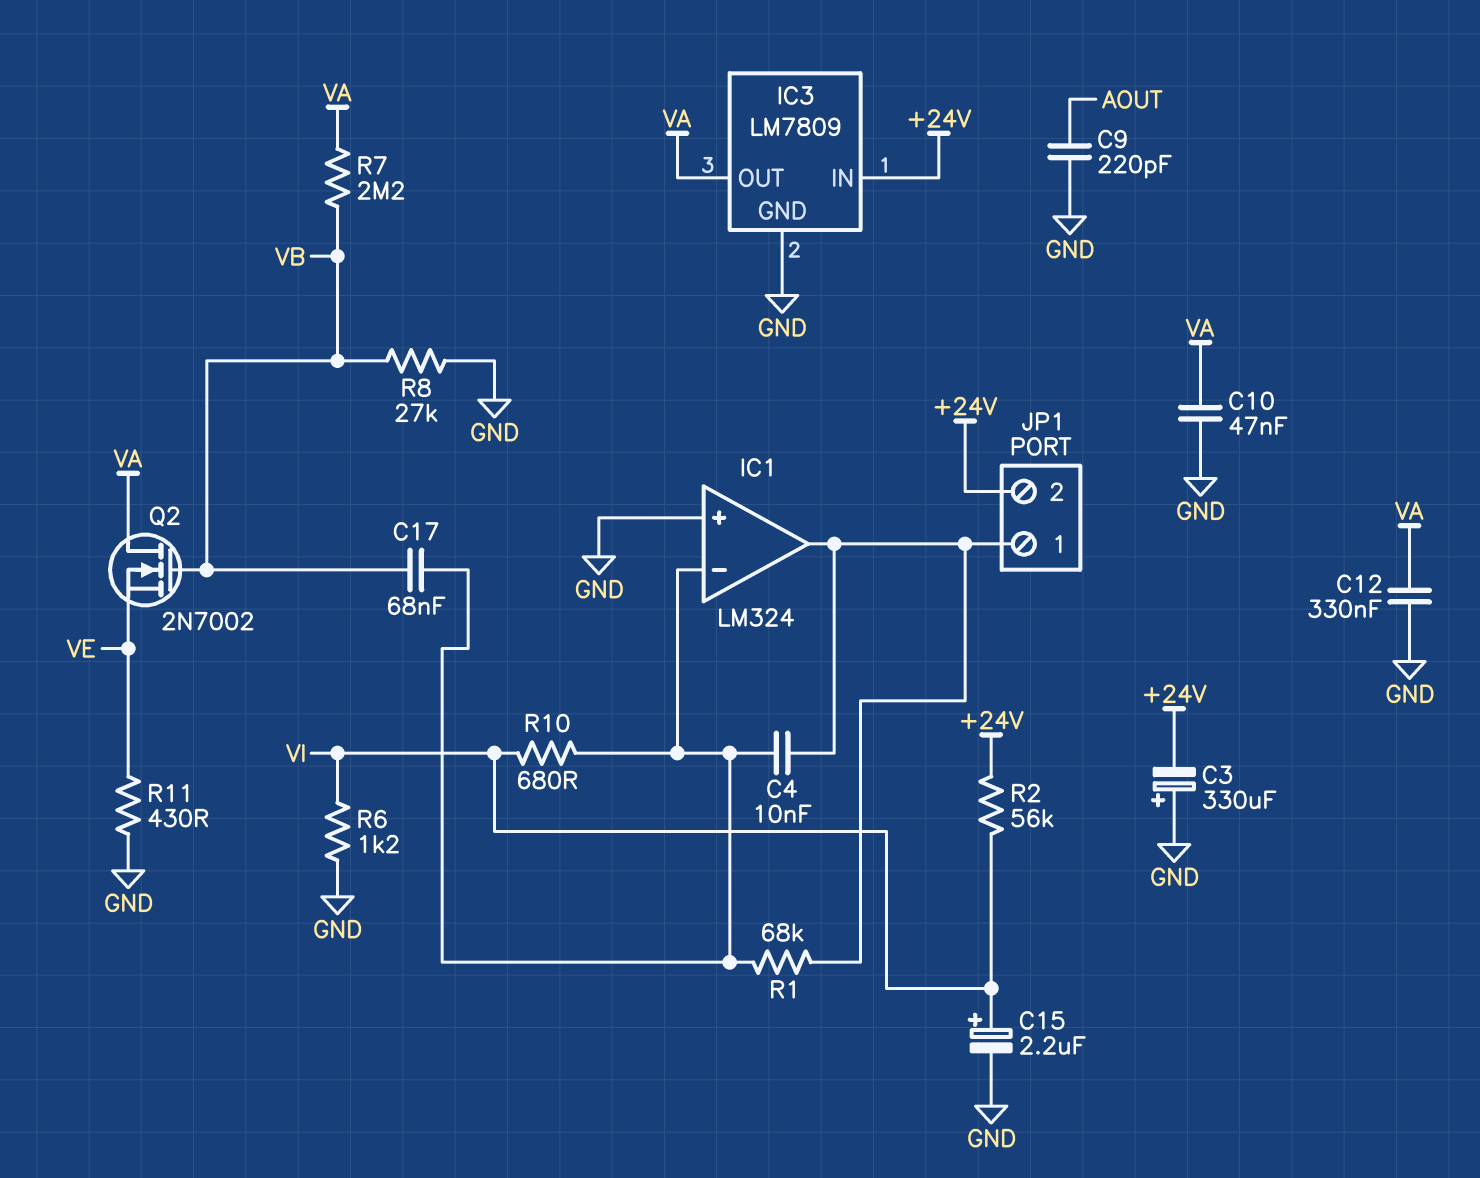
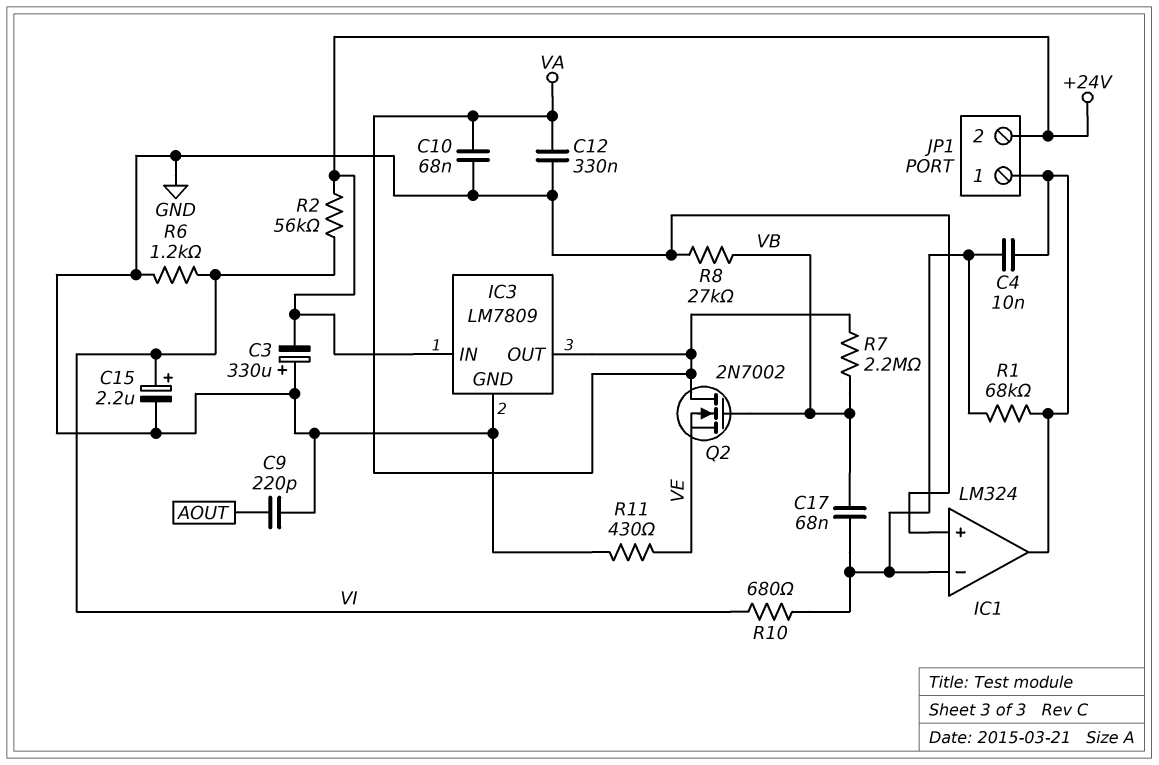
C10: 47nF (GND, VA) -> 68nF (GND, VA)

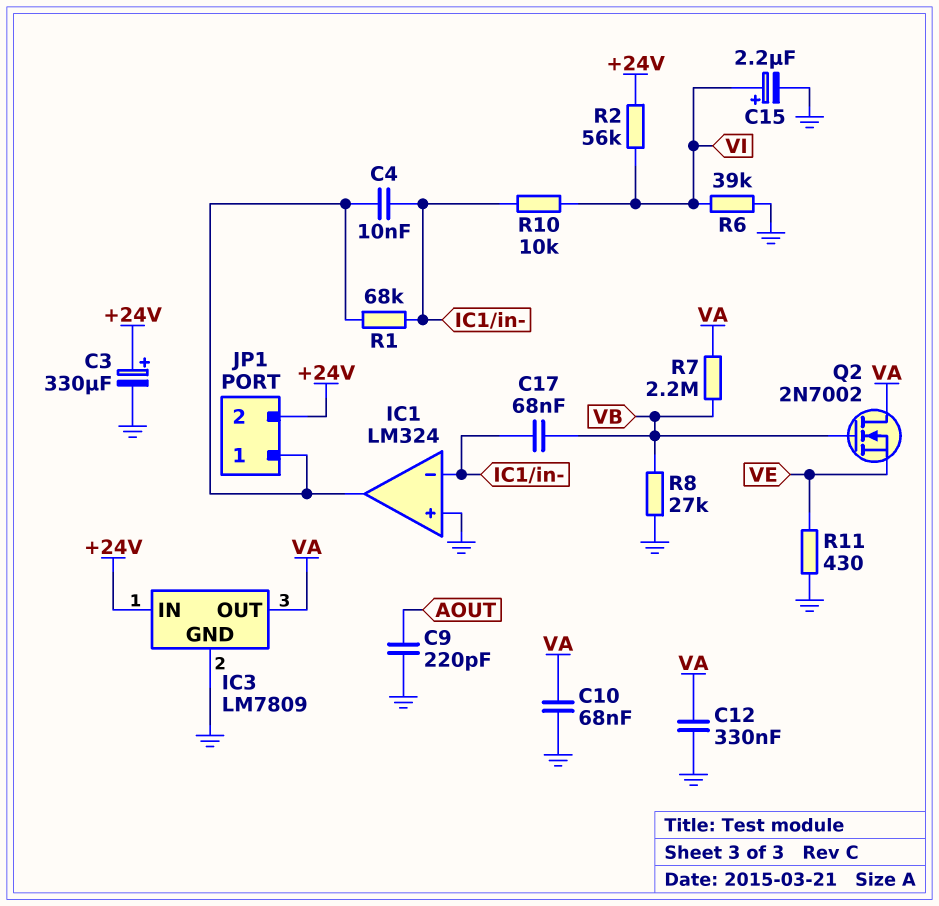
C3: 330uF (plus GND, minus +24V) -> 330uF (plus +24V, minus GND)
R6: 1.2k (GND, VI) -> 39k (GND, VI)
R10: 680 (IC1/in-, VI) -> 10k (IC1/in-, VI)

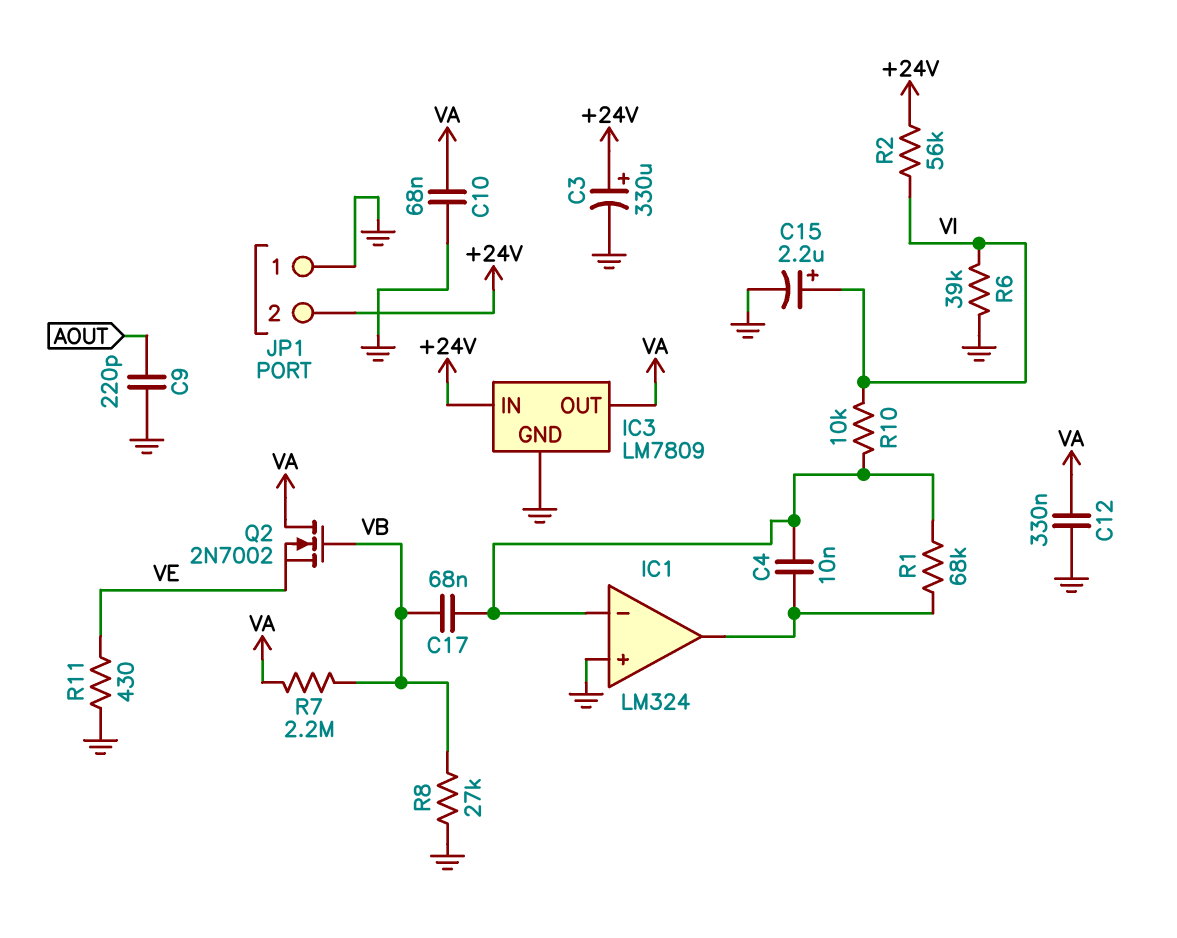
JP1 pin 1: IC1/out -> GND

